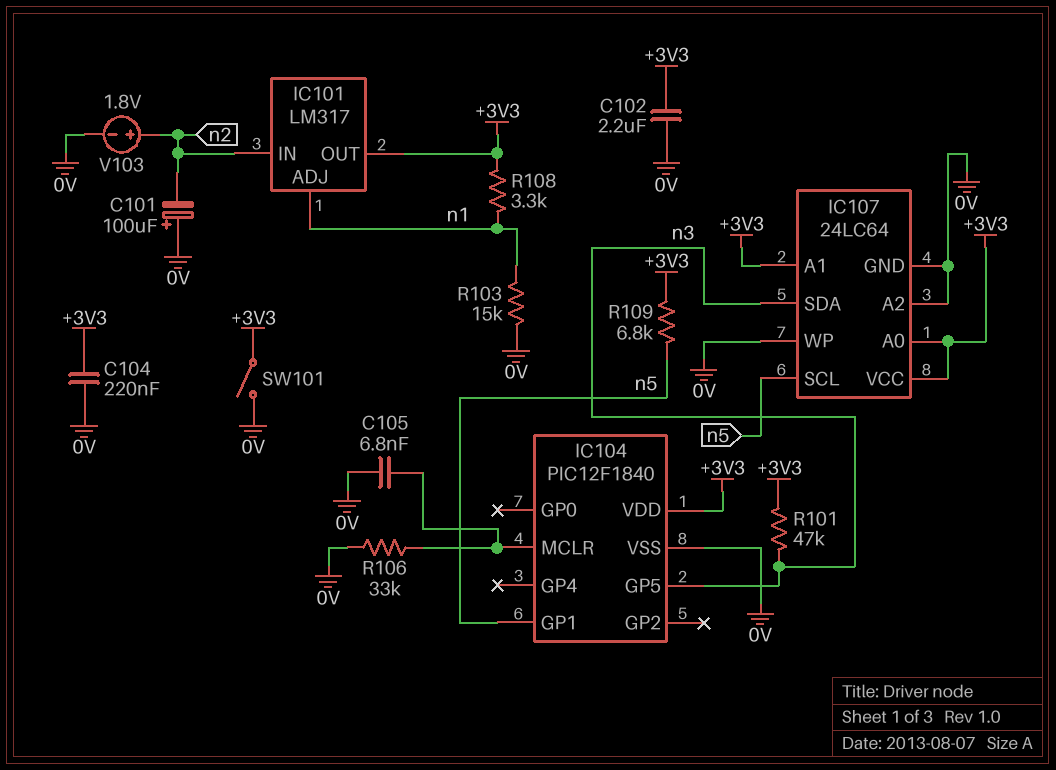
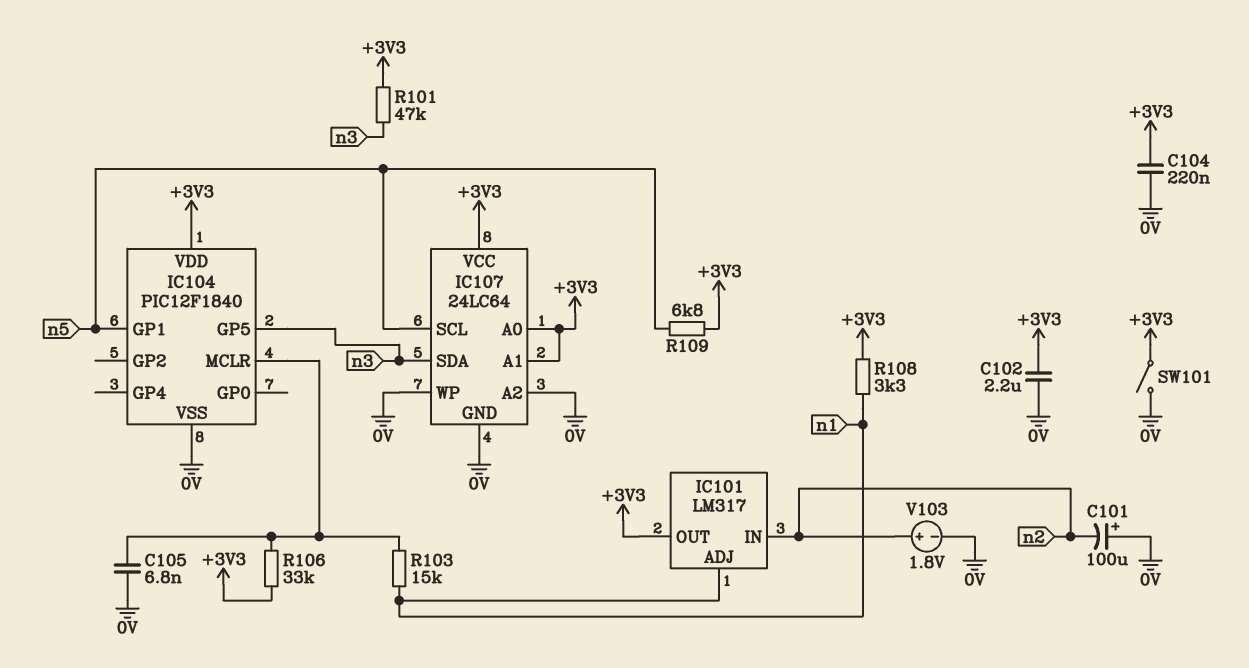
R103: 15k (0V, n1) -> 15k (IC104/MCLR, n1)
R106: 33k (0V, IC104/MCLR) -> 33k (+3V3, IC104/MCLR)

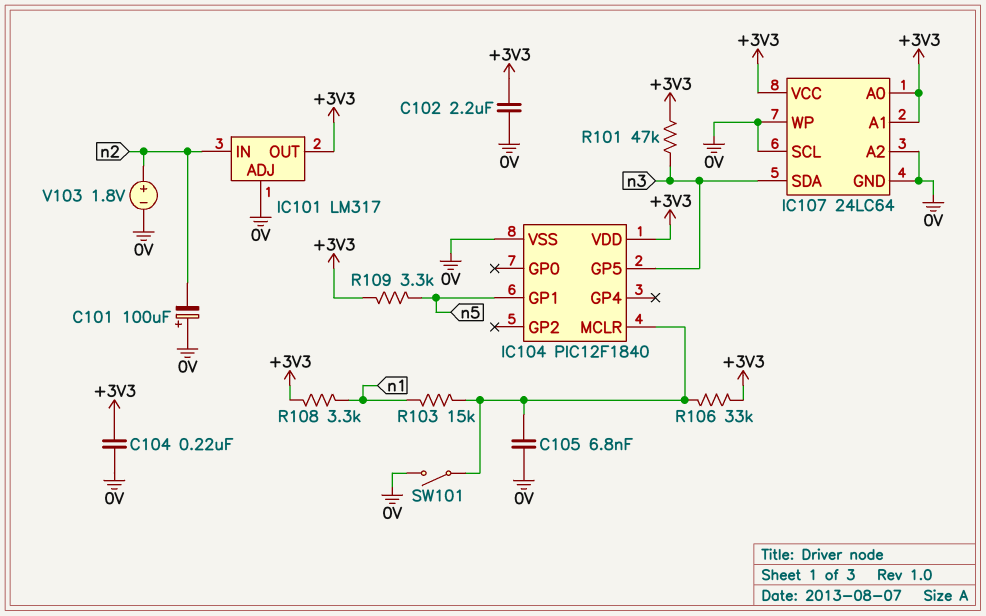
IC101 pin ADJ: n1 -> 0V
IC107 pin SCL: n5 -> 0V
R109: 6.8k (+3V3, n5) -> 3.3k (+3V3, n5)
SW101: switch (+3V3, 0V) -> switch (0V, IC104/MCLR)

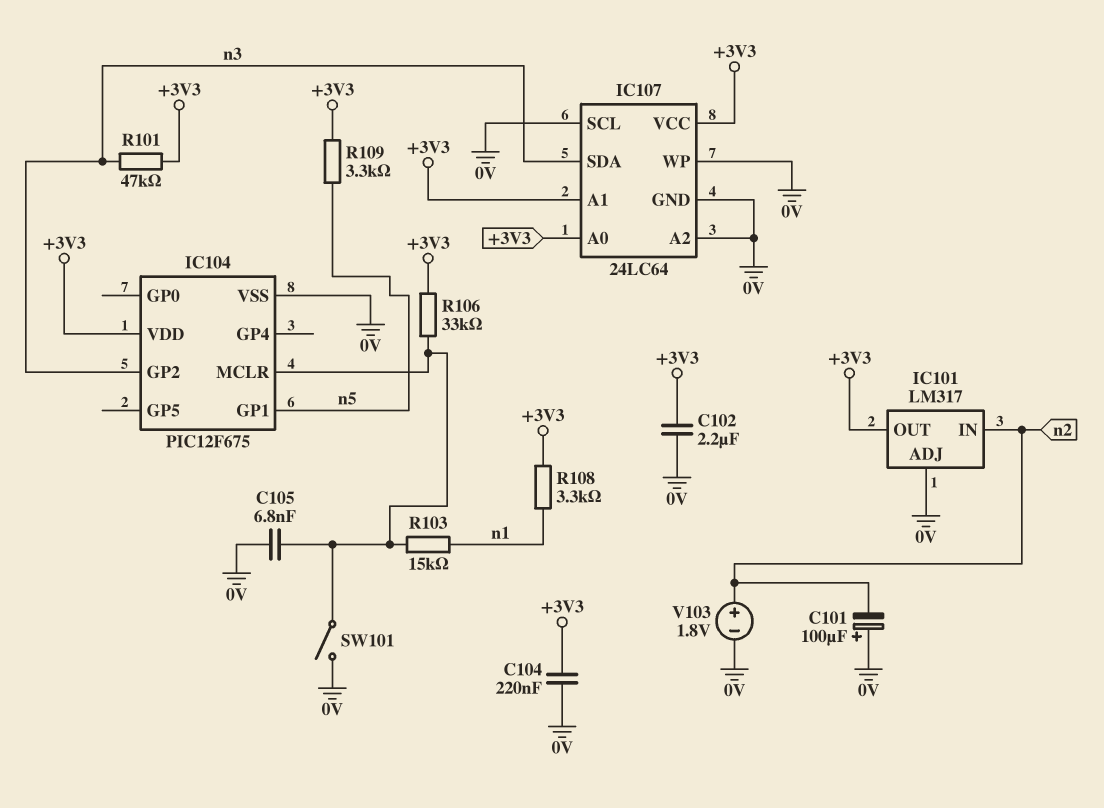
IC104: PIC12F1840 -> PIC12F675
IC104 pin GP2: none -> n3
IC104 pin GP5: n3 -> none

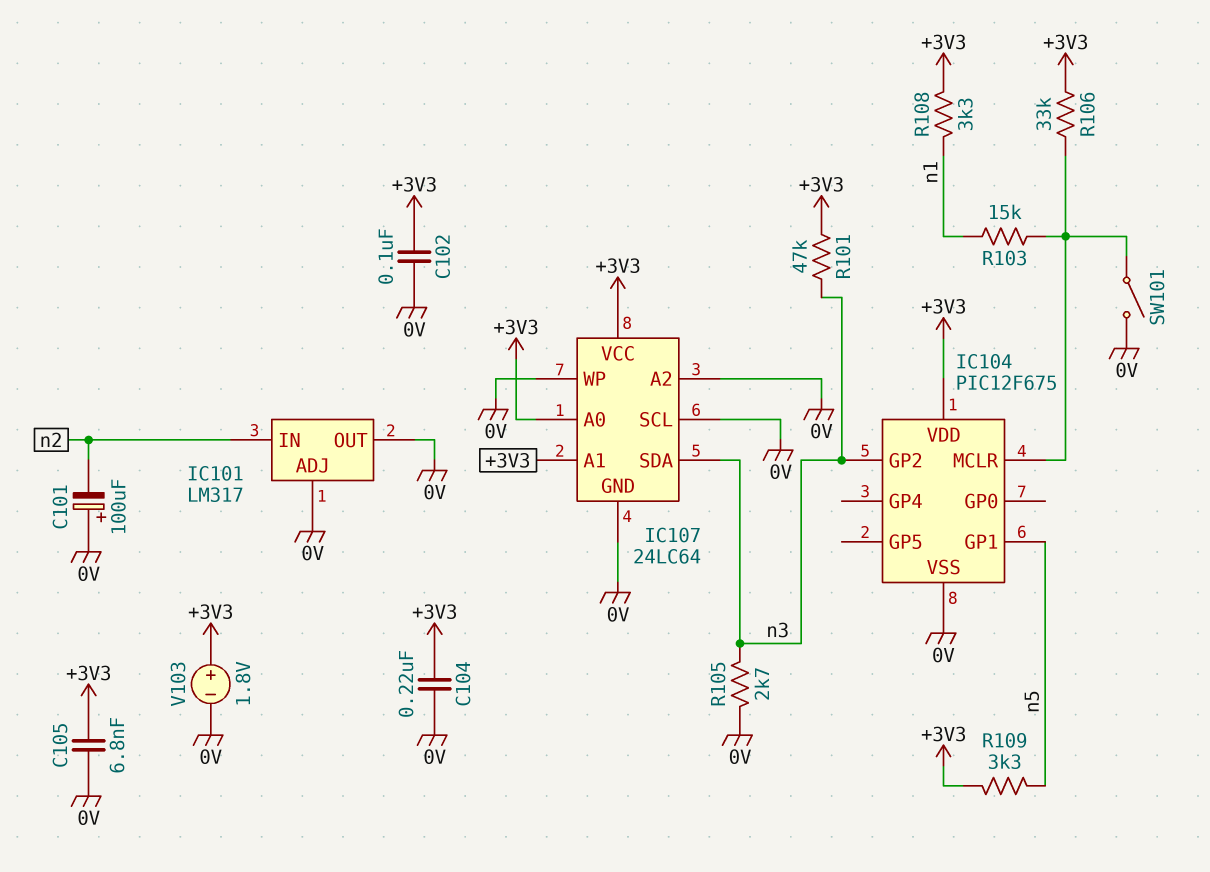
C102: 2.2uF (+3V3, 0V) -> 100nF (+3V3, 0V)
C105: 6.8nF (0V, IC104/MCLR) -> 6.8nF (+3V3, 0V)
IC101 pin OUT: +3V3 -> 0V
R105: none -> 2.7k (0V, n3)
V103: 1.8V (plus n2, minus 0V) -> 1.8V (plus +3V3, minus 0V)

